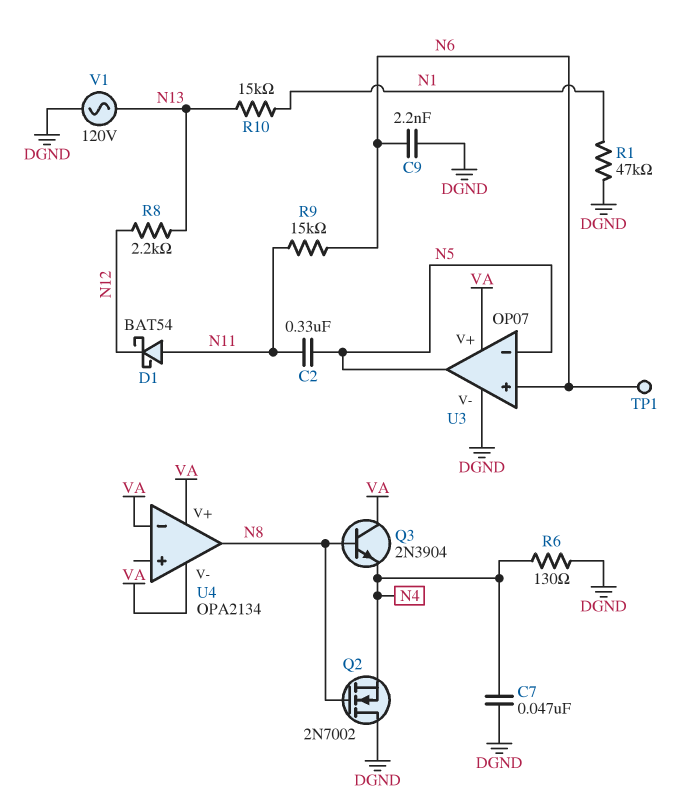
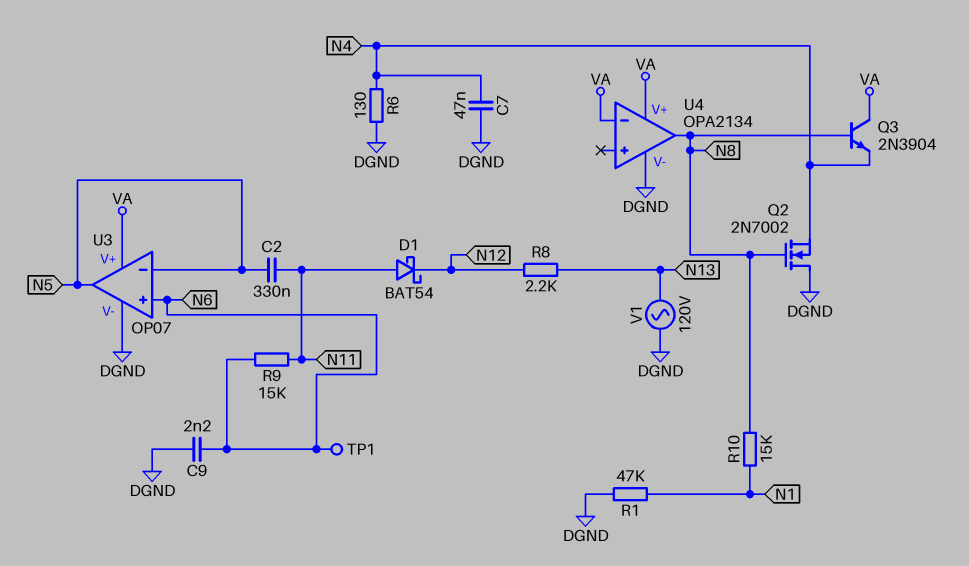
R10: 15k (N1, N13) -> 15k (N1, N8)
U4 pin V-: VA -> DGND

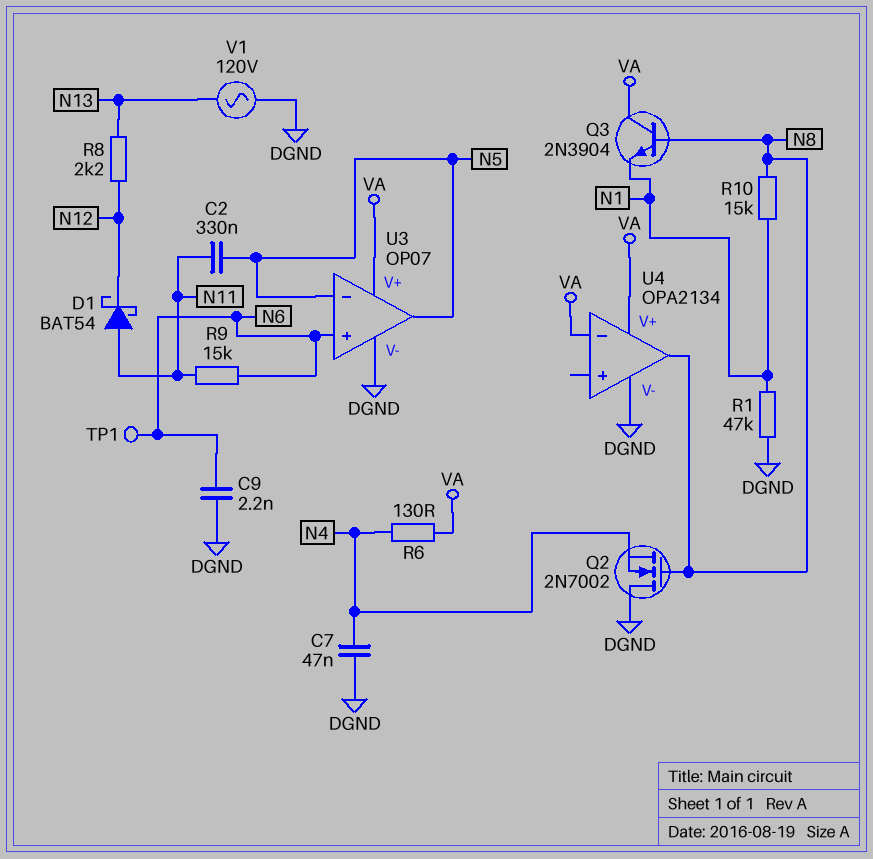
Q3: NPN 2N3904 (B N8, C VA, E N4) -> NPN 2N3904 (B N8, C VA, E N1)
R6: 130 (DGND, N4) -> 130 (N4, VA)

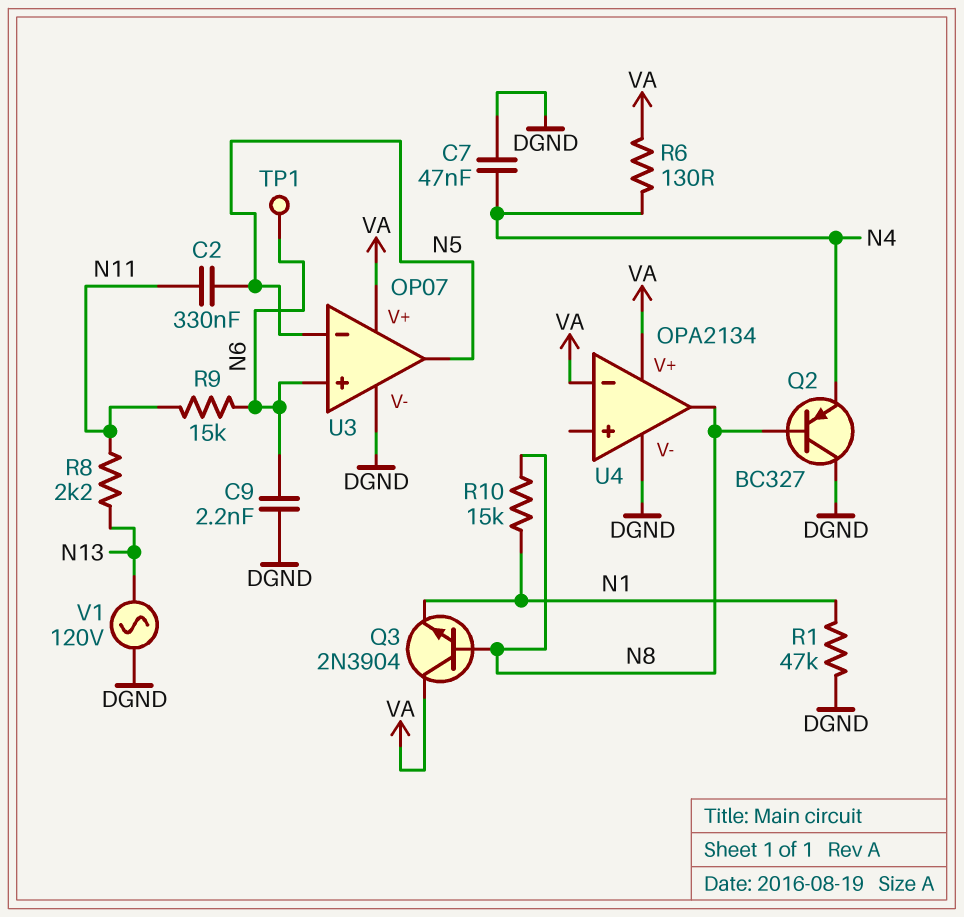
D1: schottky BAT54 (A N11, K N12) -> none
Q2: NMOS 2N7002 (G N8, D DGND, S N4) -> PNP BC327 (B N8, C DGND, E N4)
R8: 2.2k (N12, N13) -> 2.2k (N11, N13)

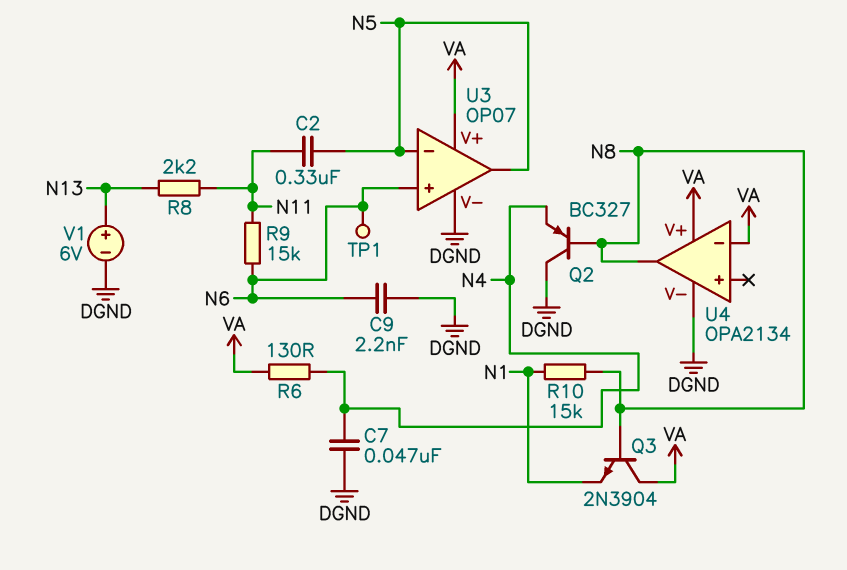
R1: 47k (DGND, N1) -> none
V1: AC 120V (DGND, N13) -> 6V (plus N13, minus DGND)

